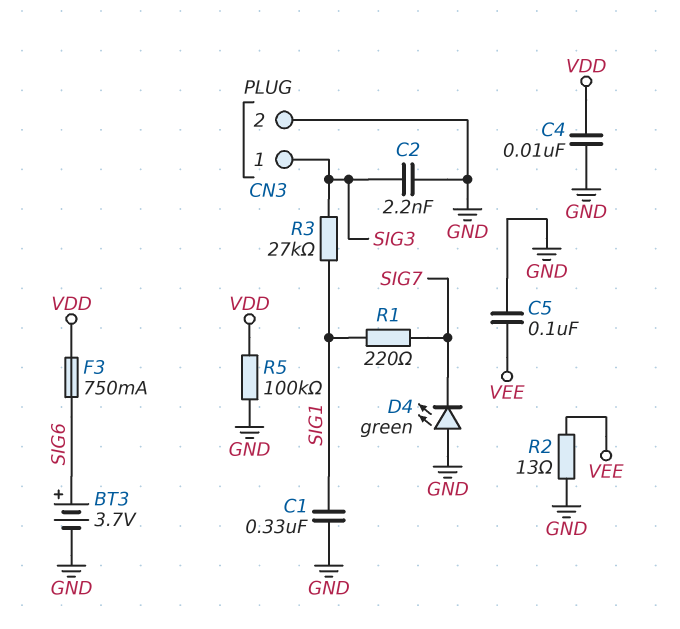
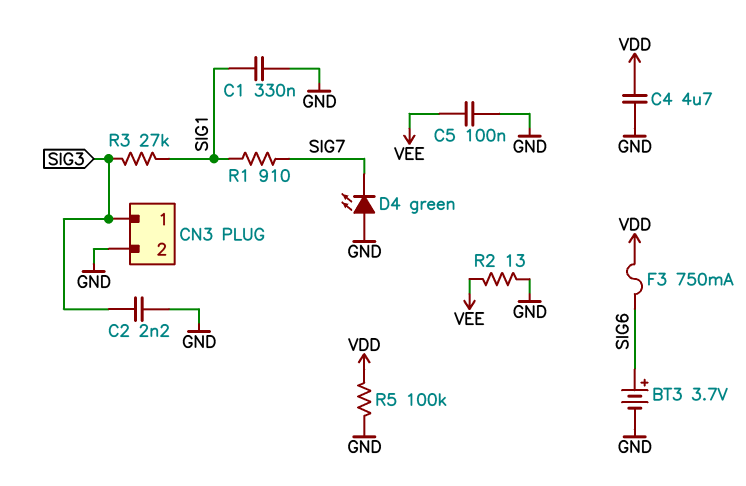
C4: 10nF (GND, VDD) -> 4.7uF (GND, VDD)
R1: 220 (SIG1, SIG7) -> 910 (SIG1, SIG7)

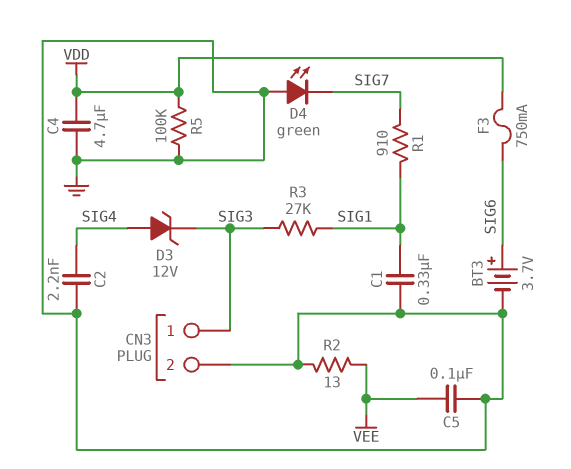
C2: 2.2nF (GND, SIG3) -> 2.2nF (GND, SIG4)
D3: none -> zener 12V (A SIG4, K SIG3)

